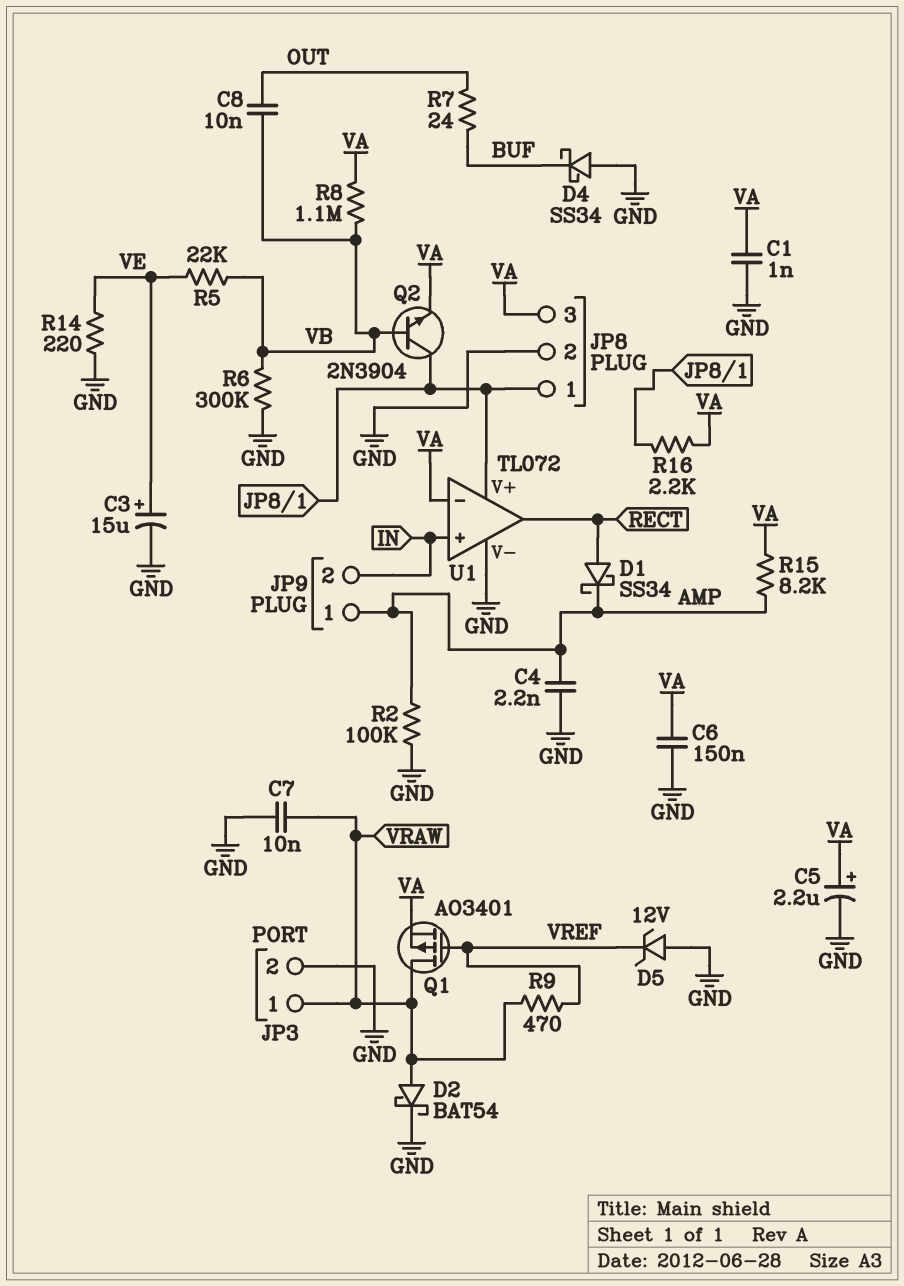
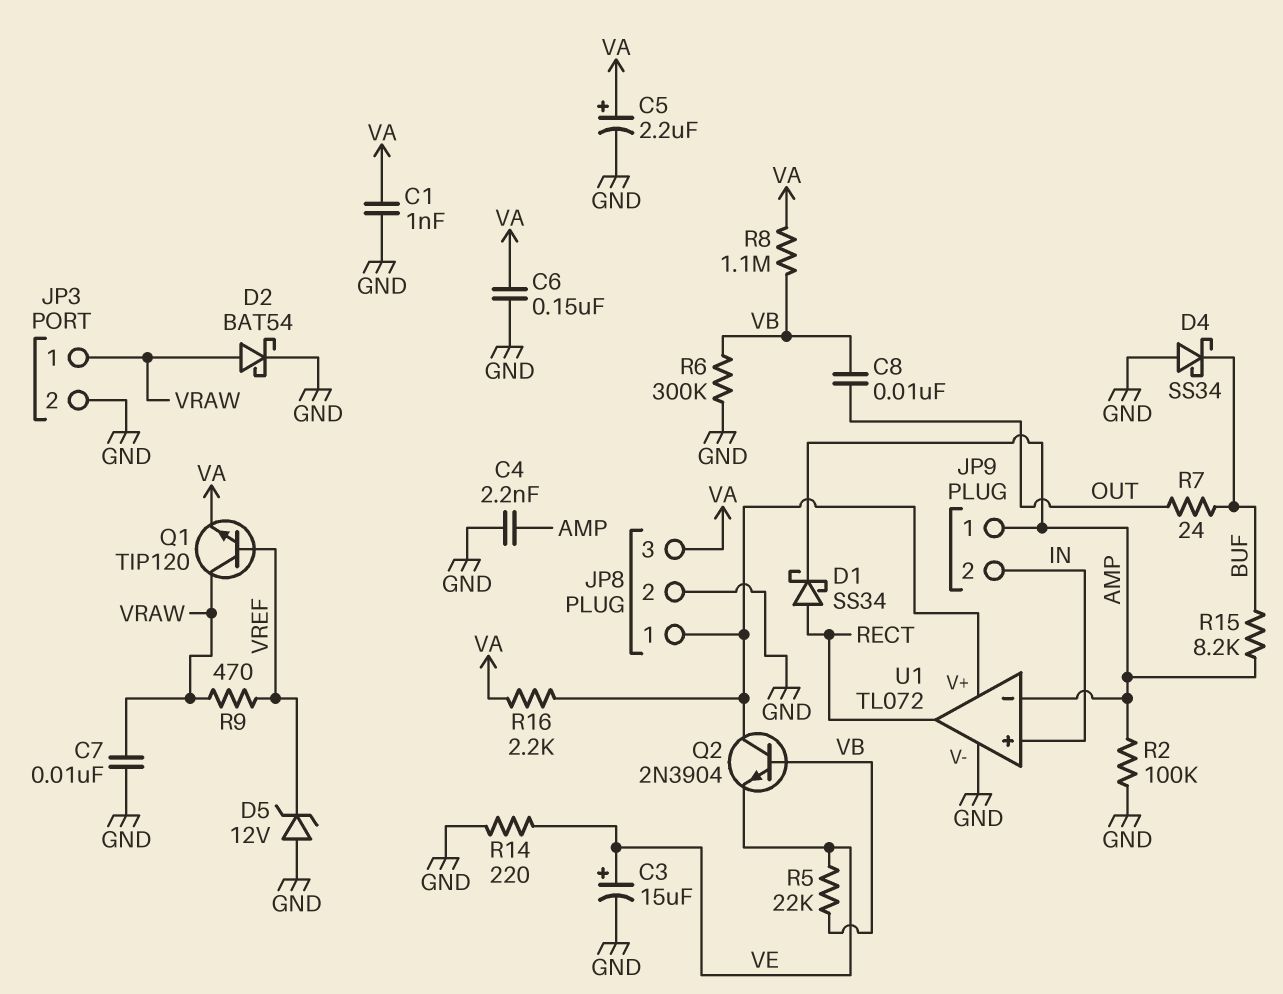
Q1: PMOS AO3401 (G VREF, D VRAW, S VA) -> NPN TIP120 (B VREF, C VRAW, E VA)
Q2: NPN 2N3904 (B VB, C JP8/1, E VA) -> NPN 2N3904 (B VB, C JP8/1, E VE)
R15: 8.2k (AMP, VA) -> 8.2k (AMP, BUF)
U1 pin in-: VA -> AMP

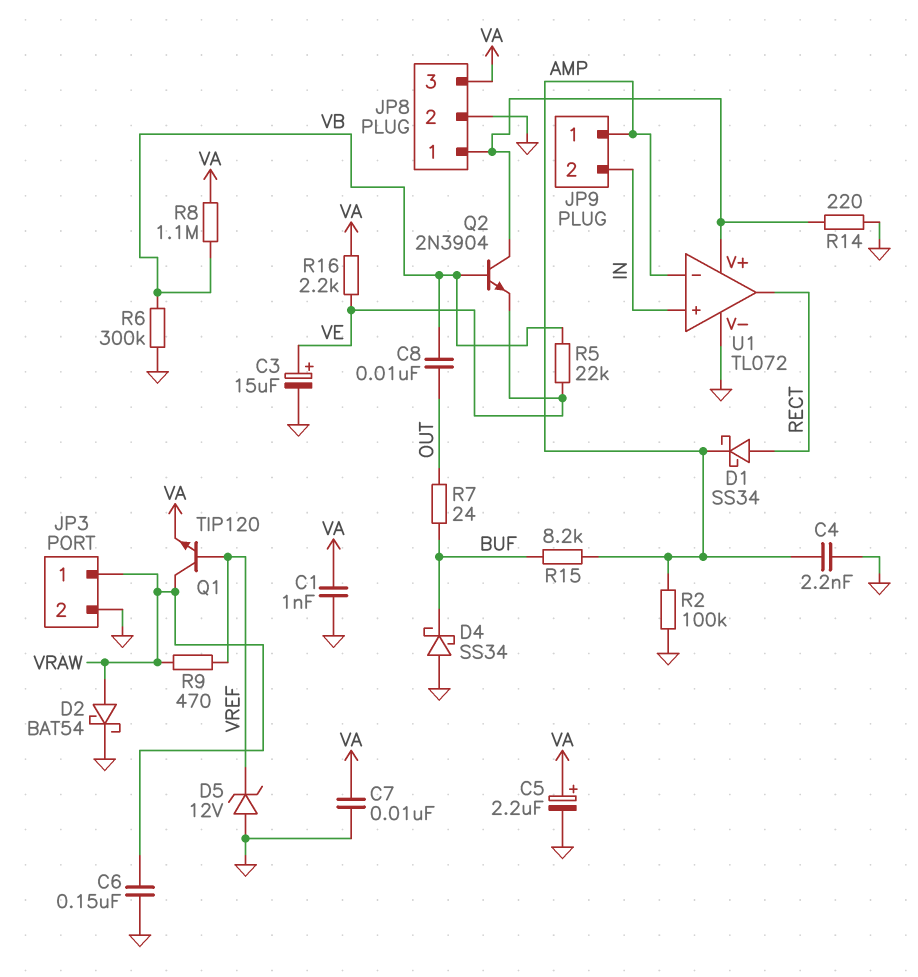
C6: 150nF (GND, VA) -> 150nF (GND, VRAW)
C7: 10nF (GND, VRAW) -> 10nF (GND, VA)
R14: 220 (GND, VE) -> 220 (GND, JP8/1)
R16: 2.2k (JP8/1, VA) -> 2.2k (VA, VE)

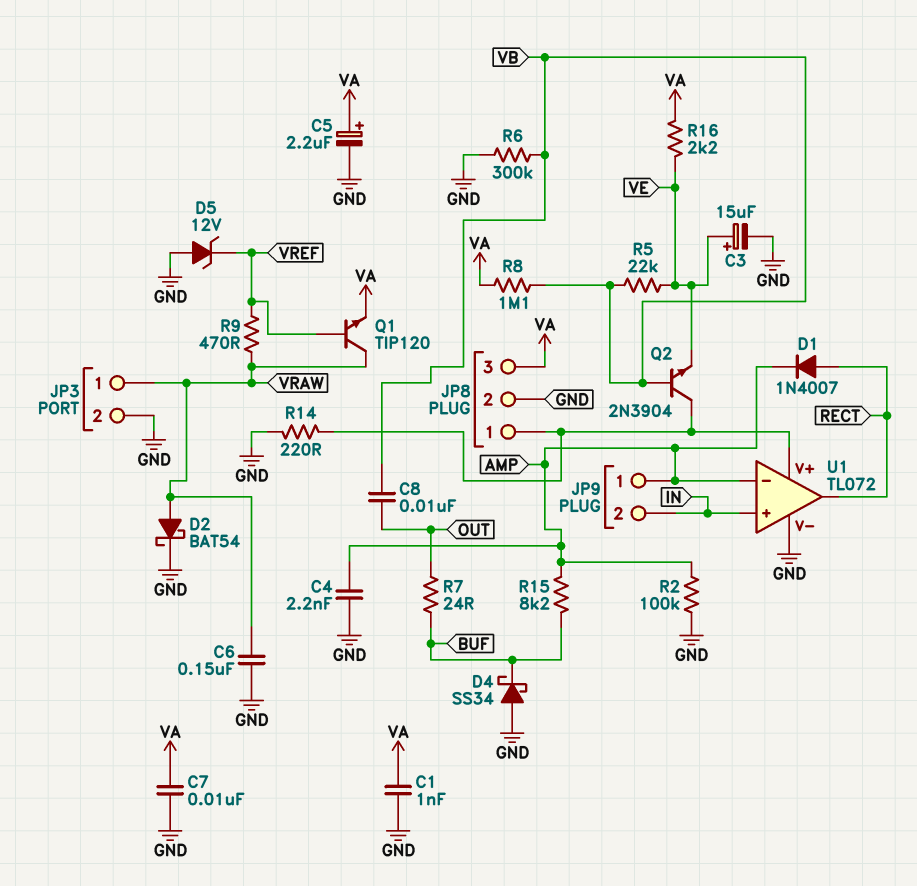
D1: schottky SS34 (A RECT, K AMP) -> diode 1N4007 (A RECT, K AMP)

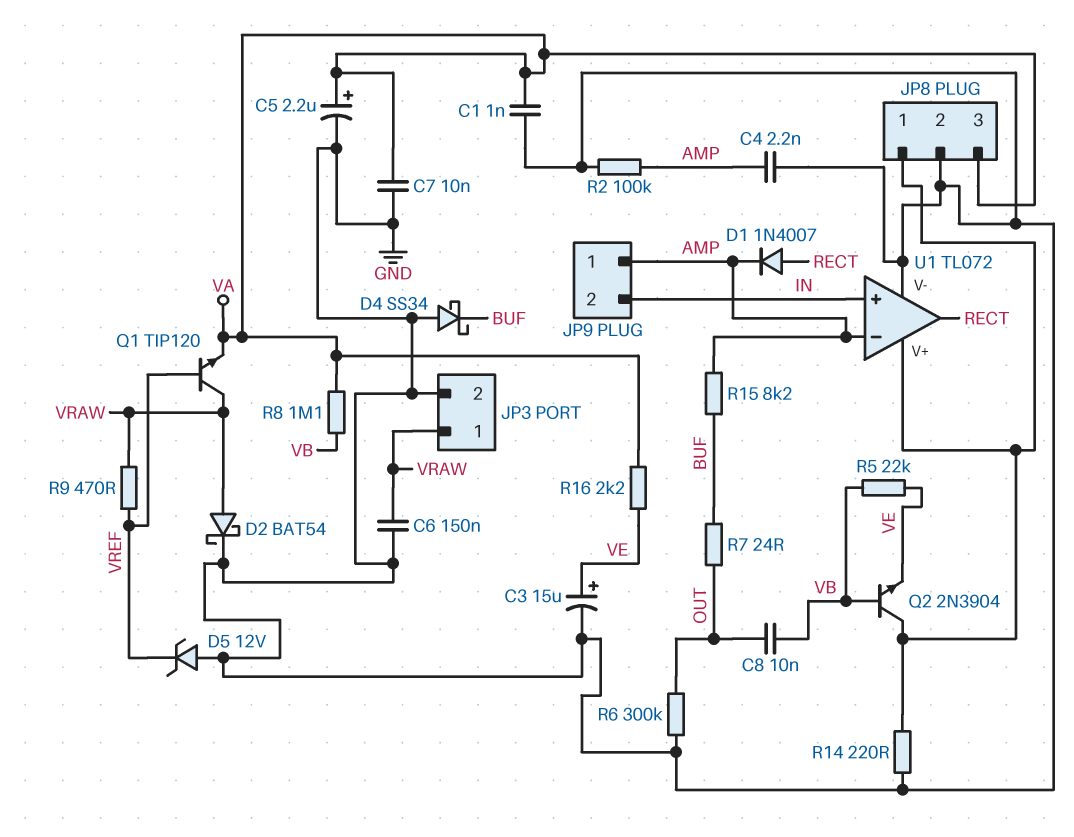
R6: 300k (GND, VB) -> 300k (GND, OUT)

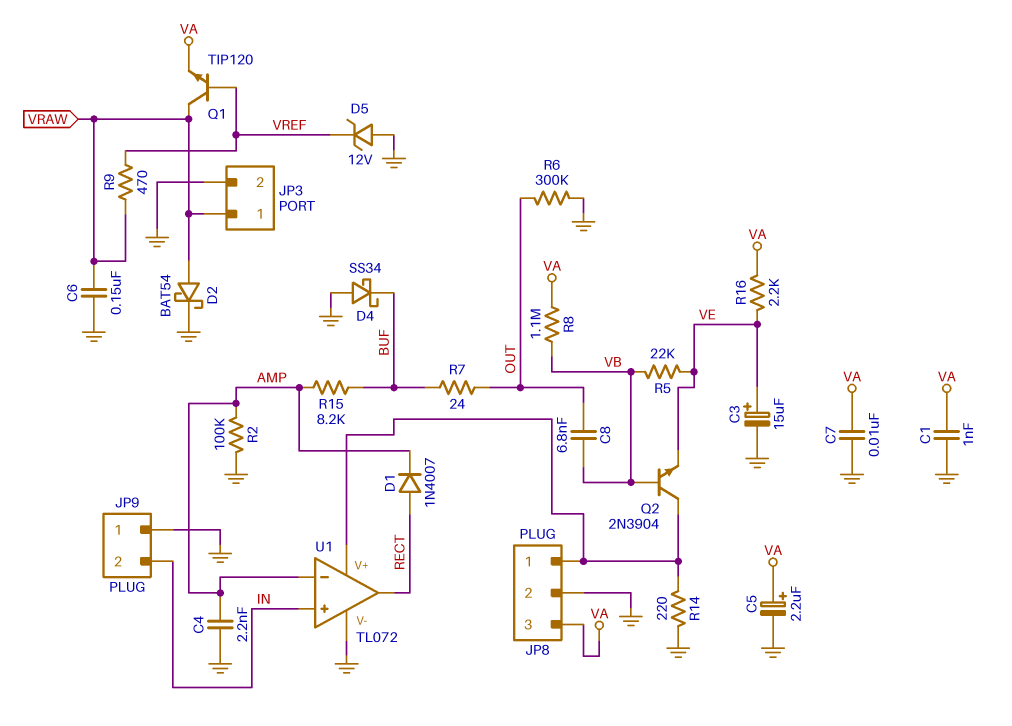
C8: 10nF (OUT, VB) -> 6.8nF (OUT, VB)
JP9 pin 1: AMP -> GND

